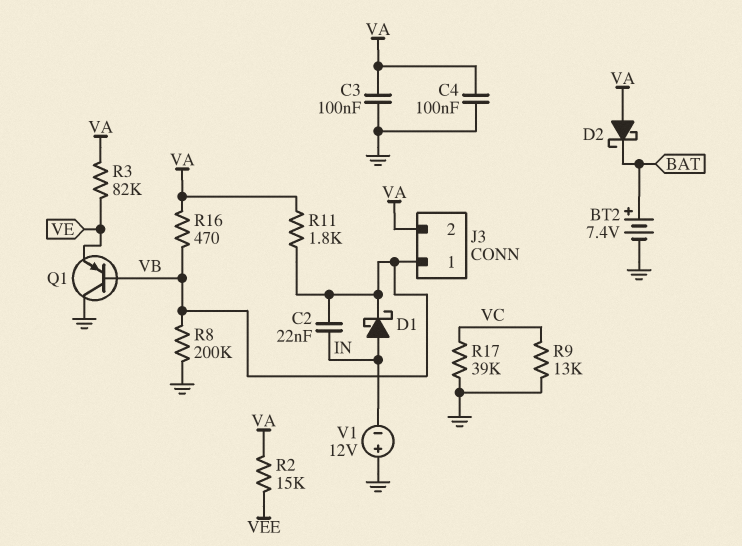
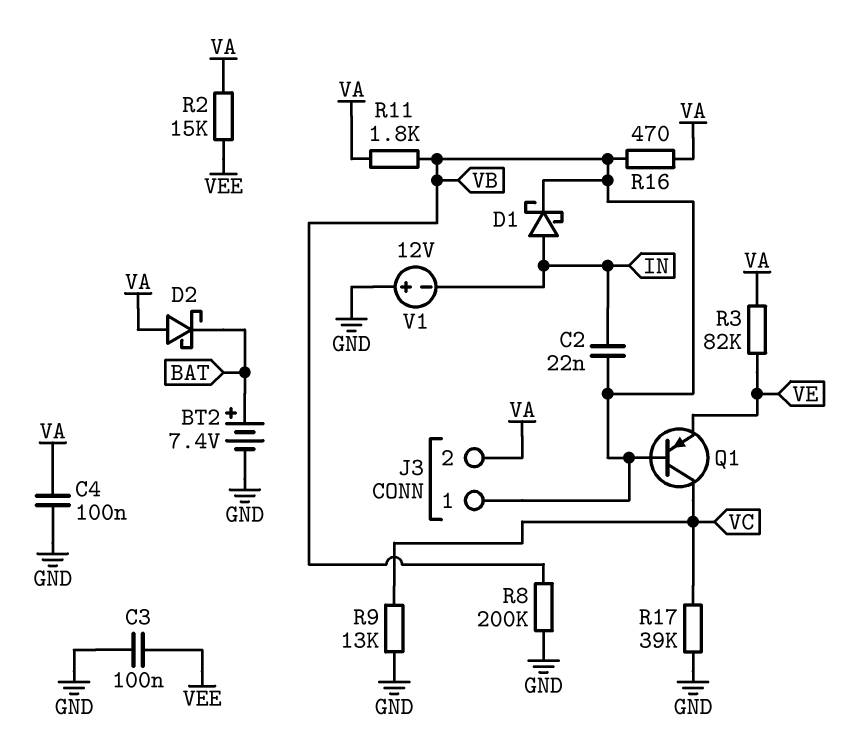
C3: 100nF (GND, VA) -> 100nF (GND, VEE)
Q1: PNP (B VB, C GND, E VE) -> PNP (B VB, C VC, E VE)

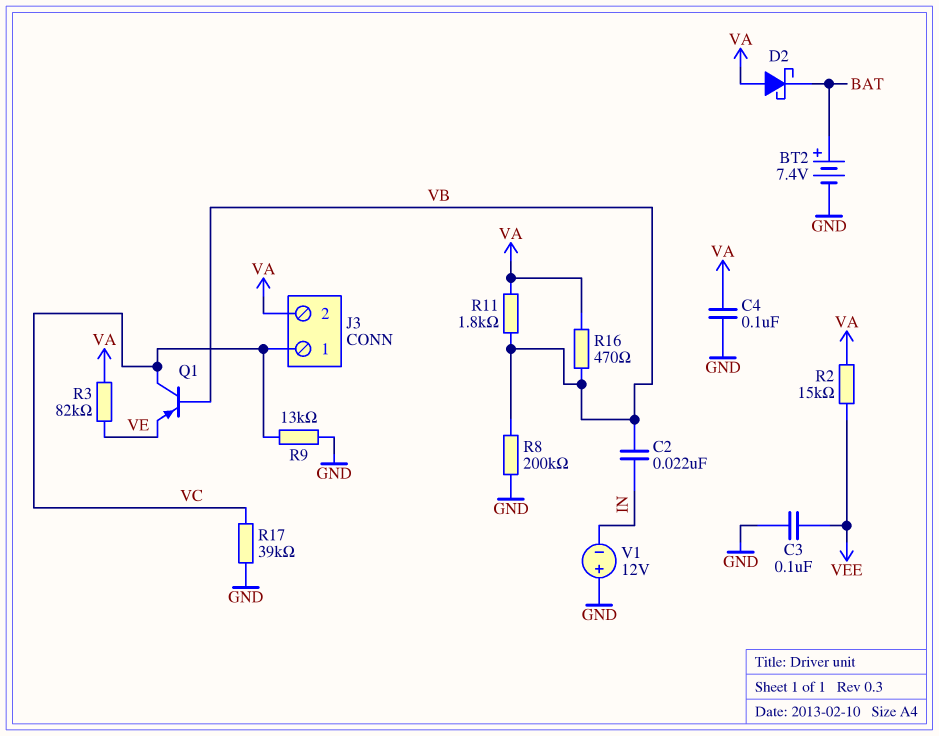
D1: schottky (A IN, K VB) -> none
J3 pin 1: VB -> VC

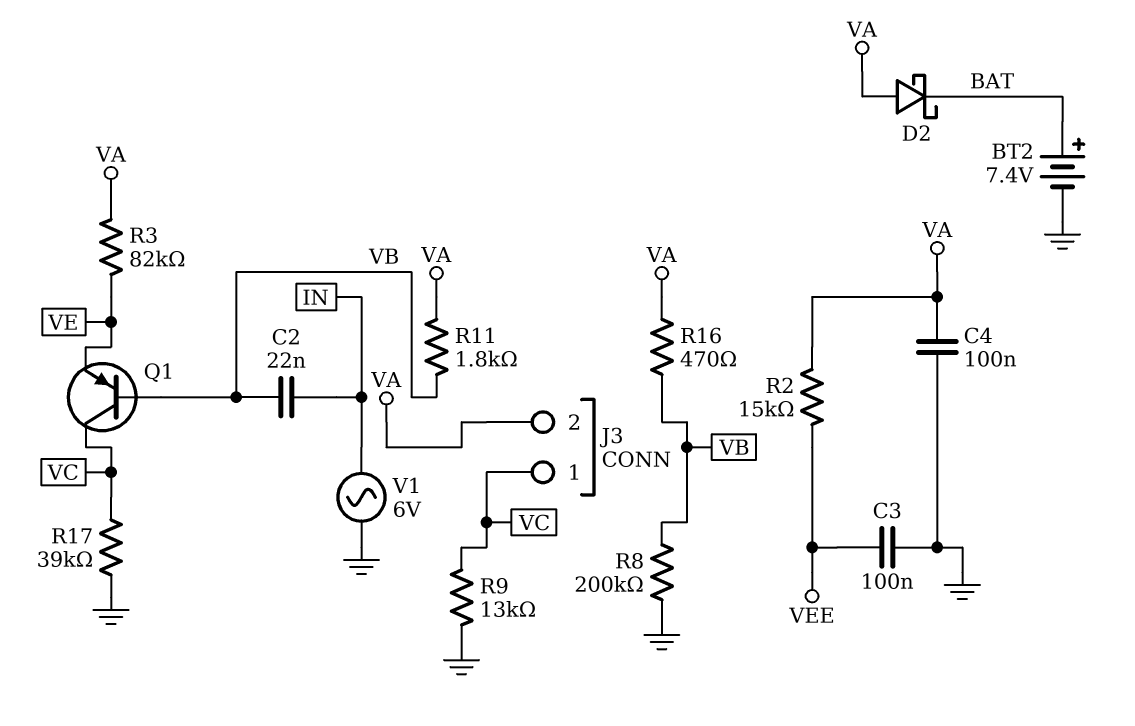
V1: 12V (plus GND, minus IN) -> AC 6V (GND, IN)

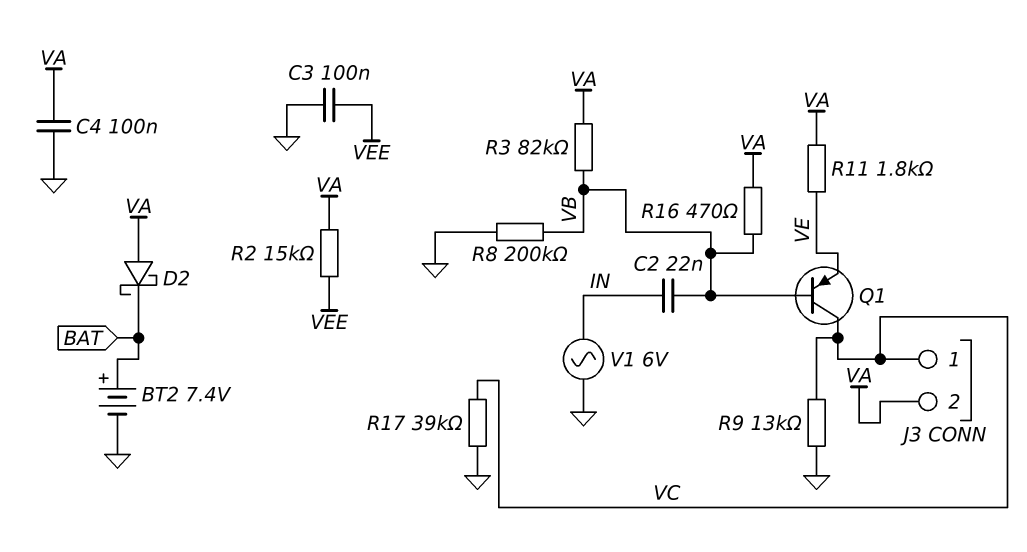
R3: 82k (VA, VE) -> 82k (VA, VB)
R11: 1.8k (VA, VB) -> 1.8k (VA, VE)

